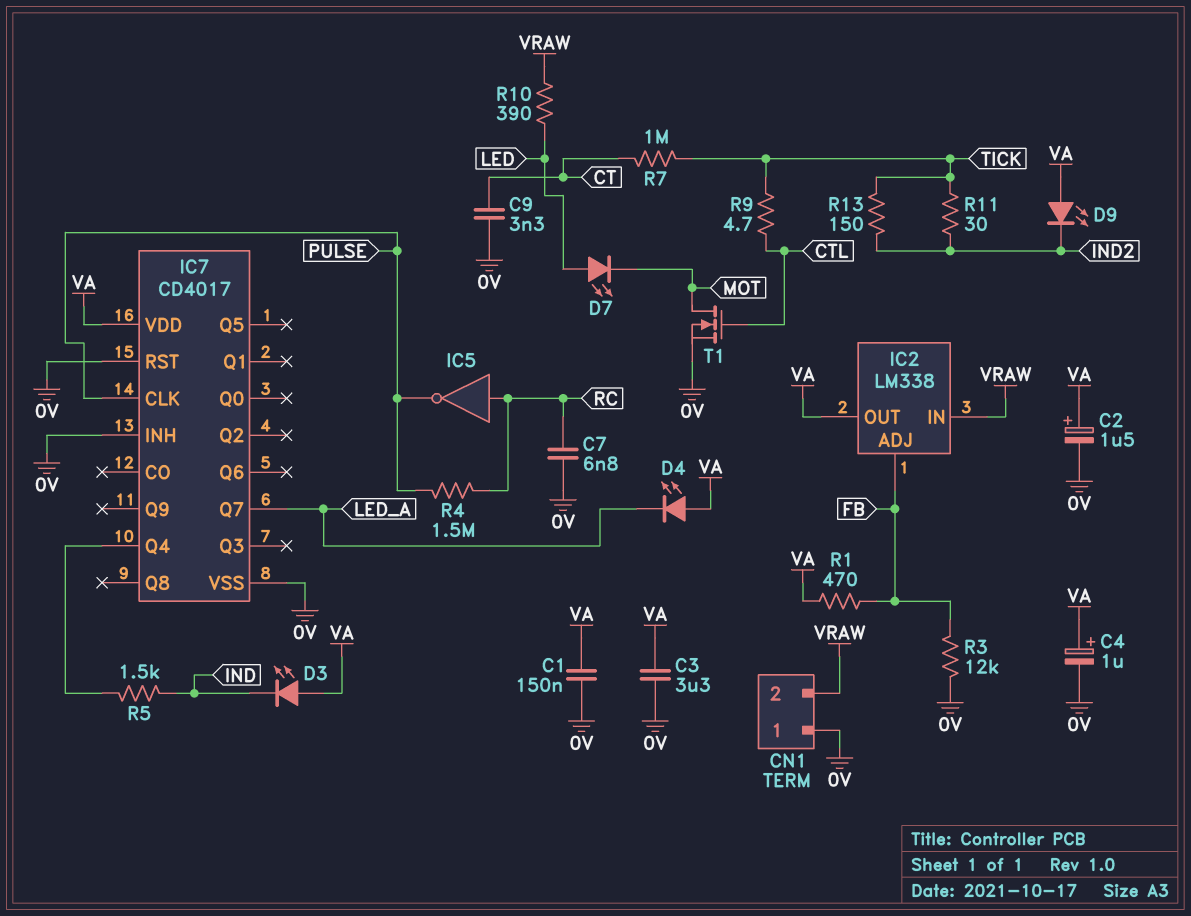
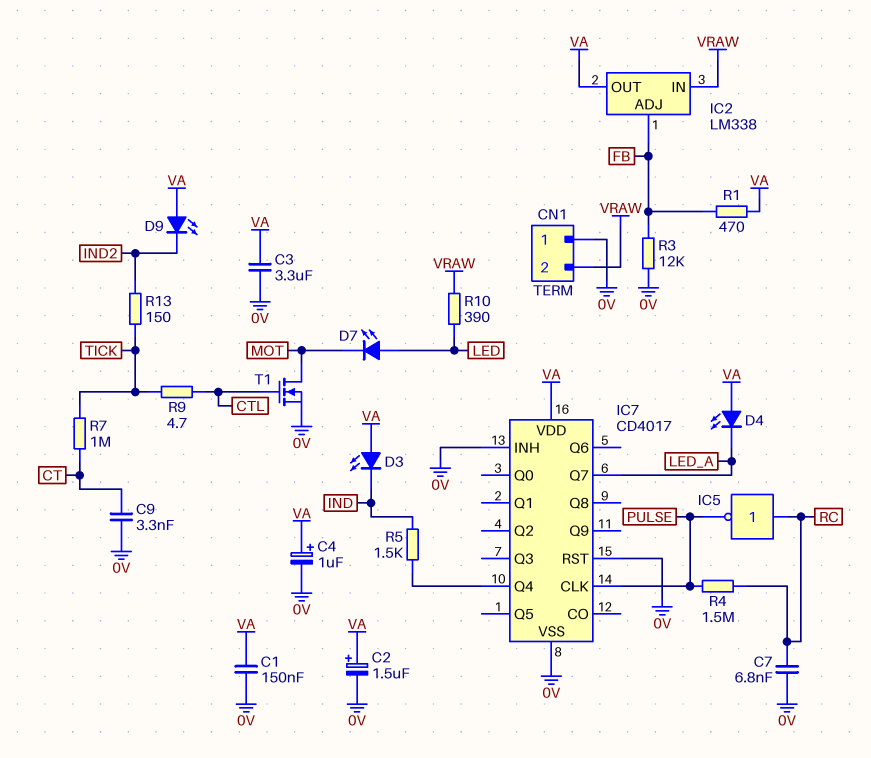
R11: 30 (IND2, TICK) -> none

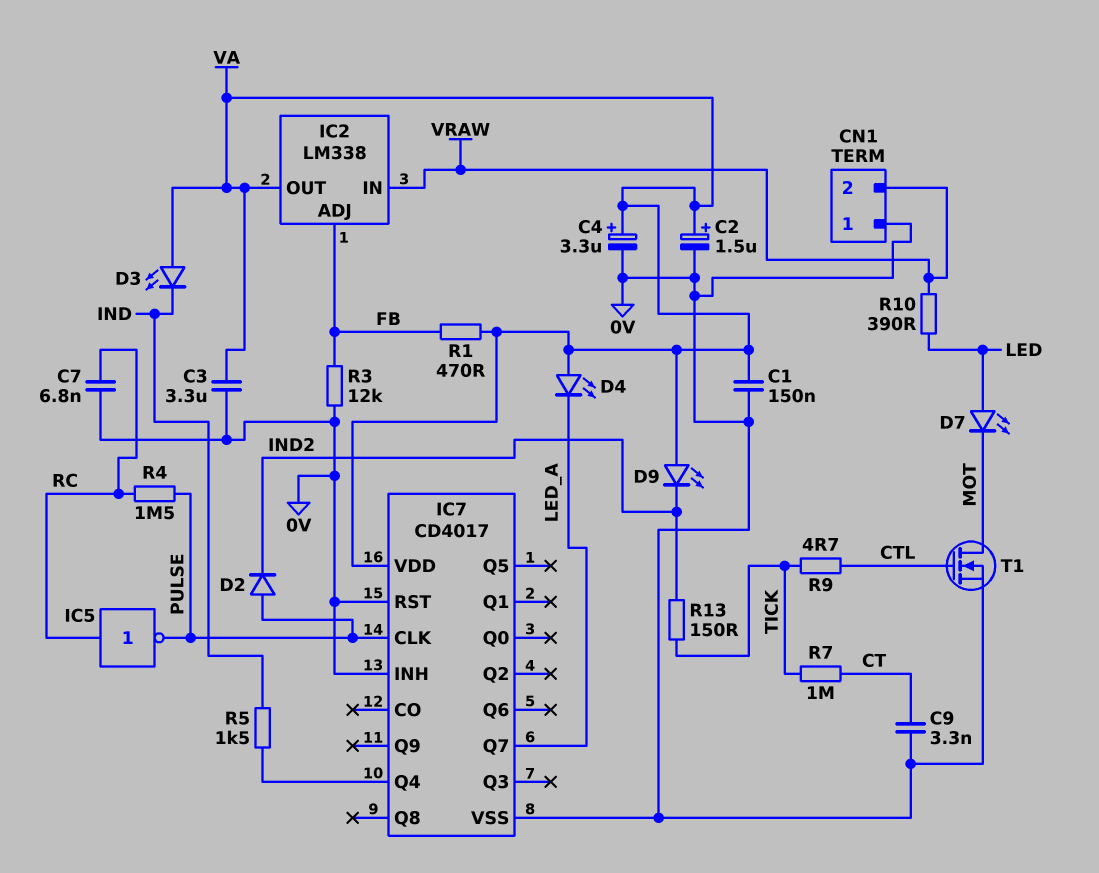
C4: 1uF (plus VA, minus 0V) -> 3.3uF (plus VA, minus 0V)
D2: none -> diode (A PULSE, K IND2)

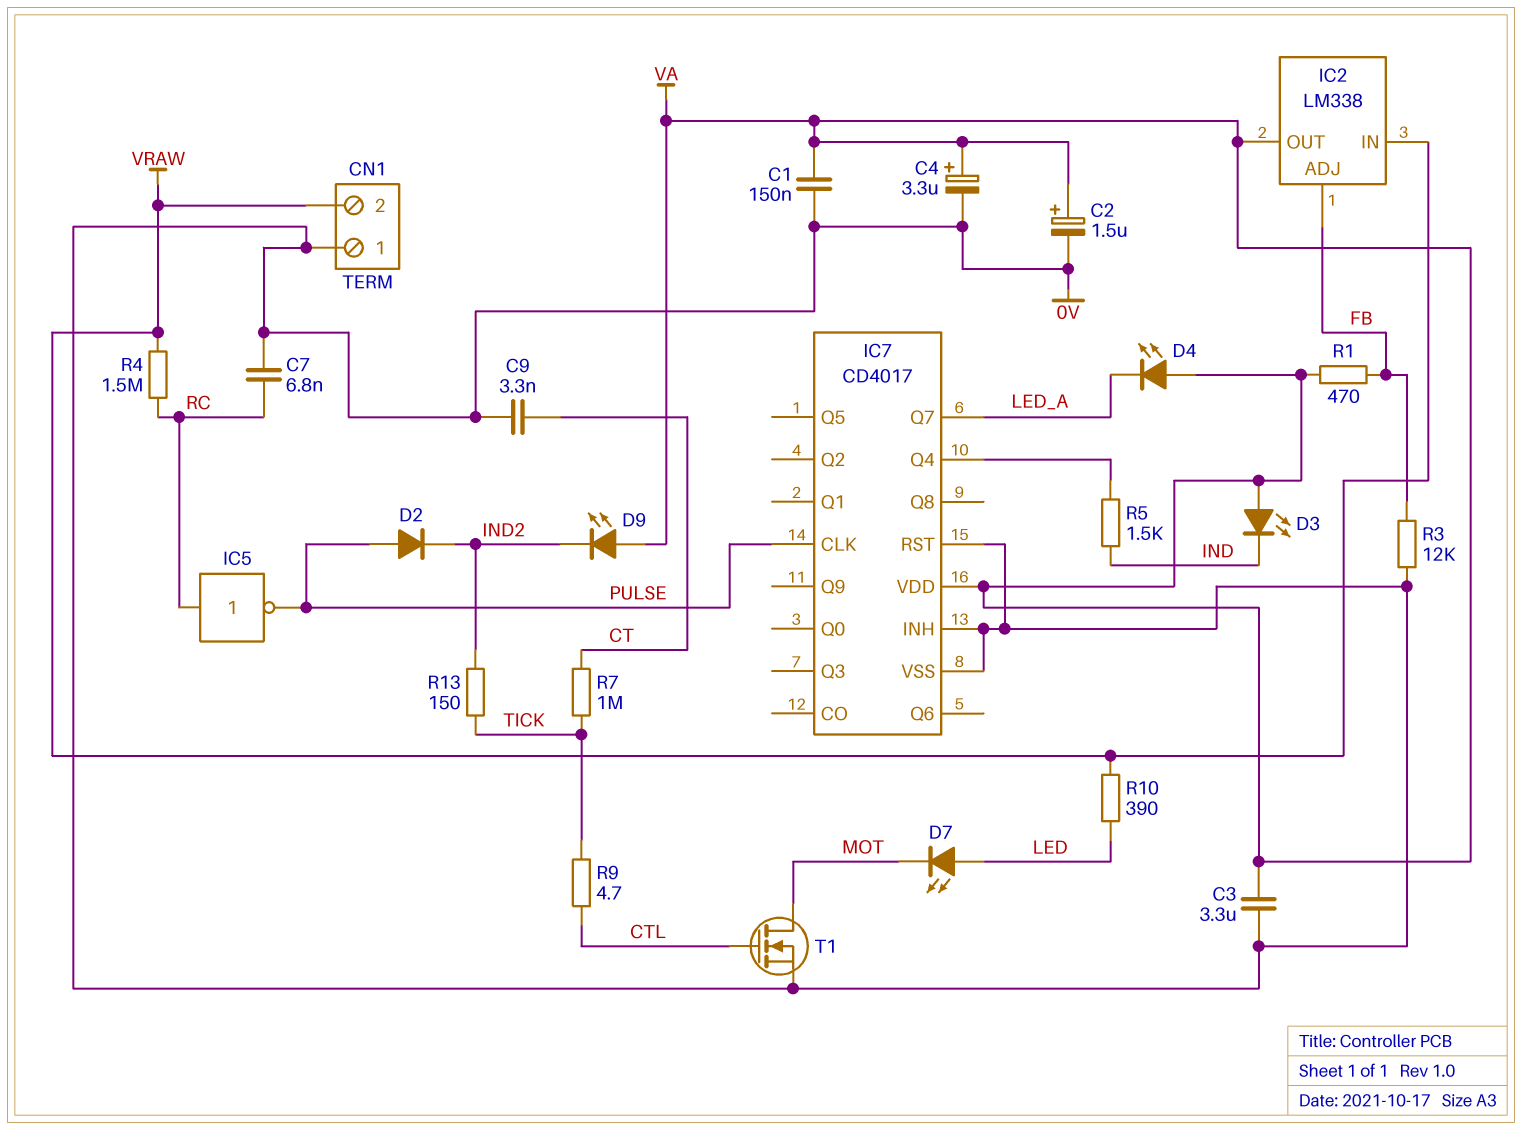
R4: 1.5M (PULSE, RC) -> 1.5M (RC, VRAW)

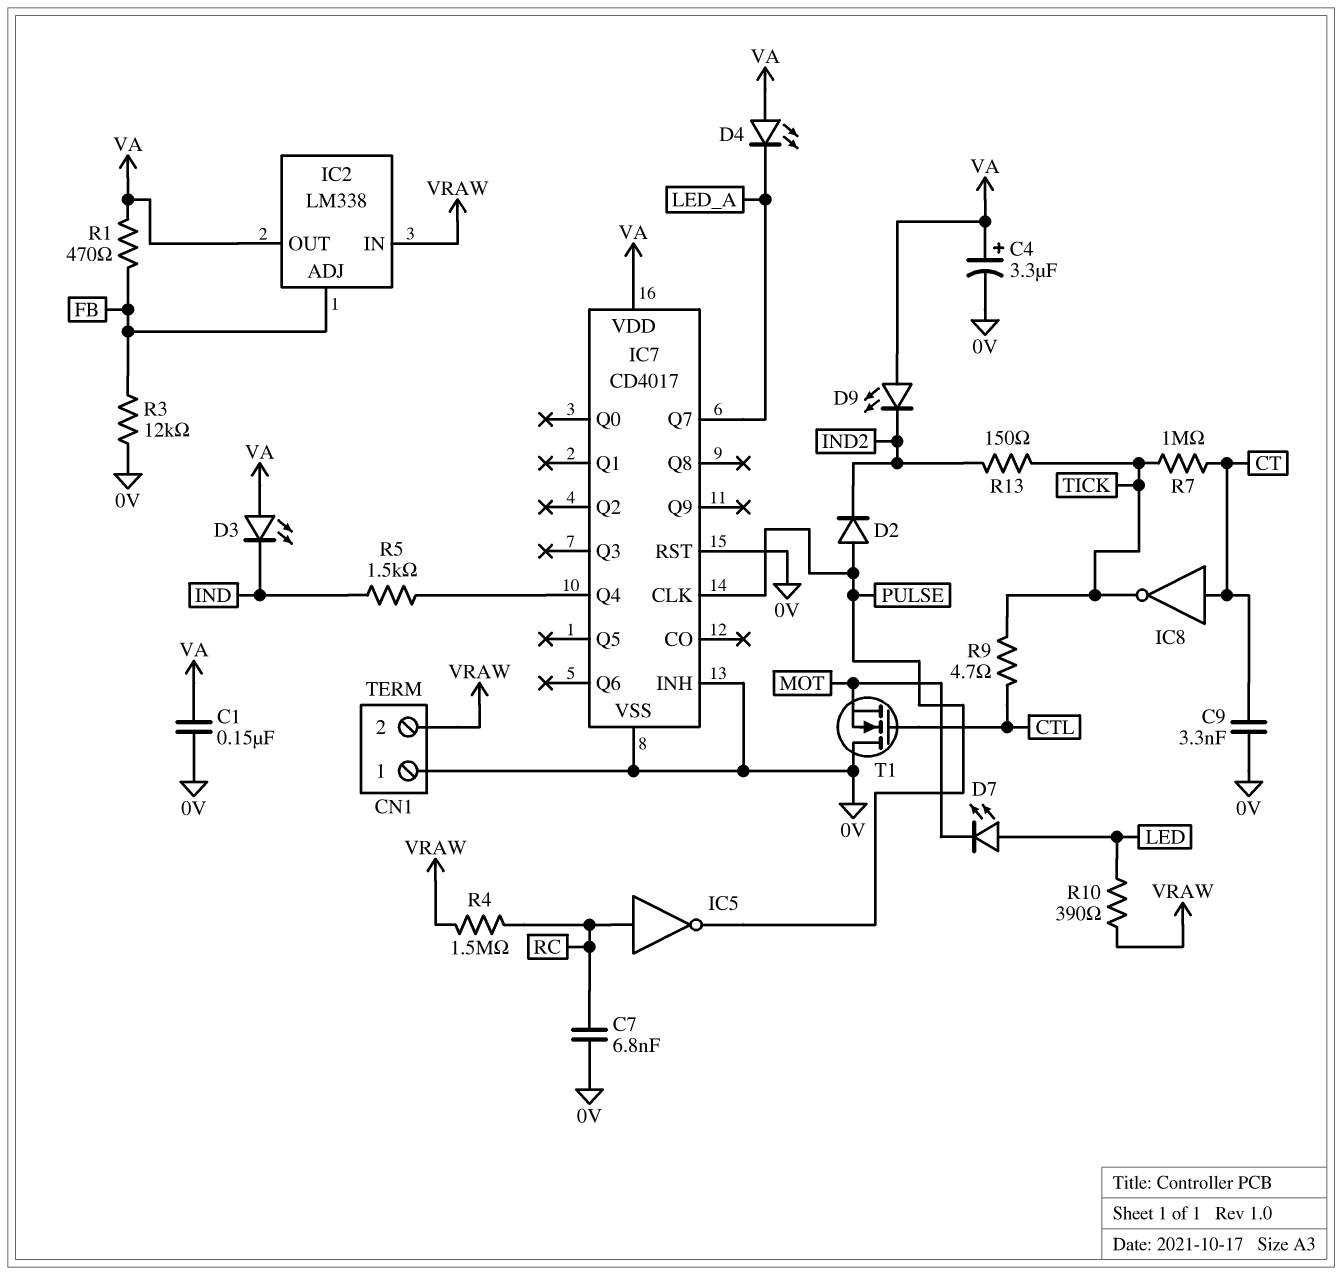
C2: 1.5uF (plus VA, minus 0V) -> none
C3: 3.3uF (0V, VA) -> none
IC8: none -> NOT (in CT, out TICK)
T1: NMOS (G CTL, D MOT, S 0V) -> NMOS (G CTL, D 0V, S MOT)

